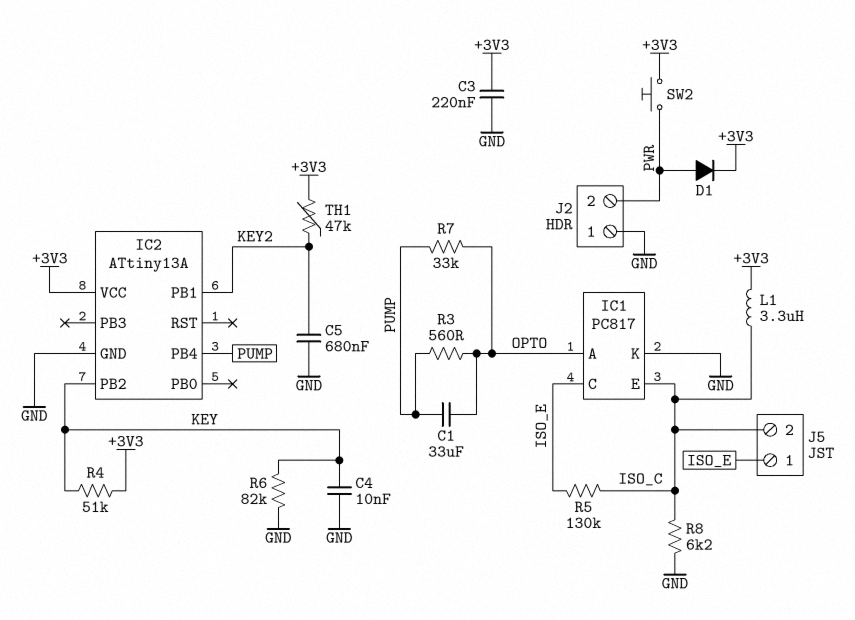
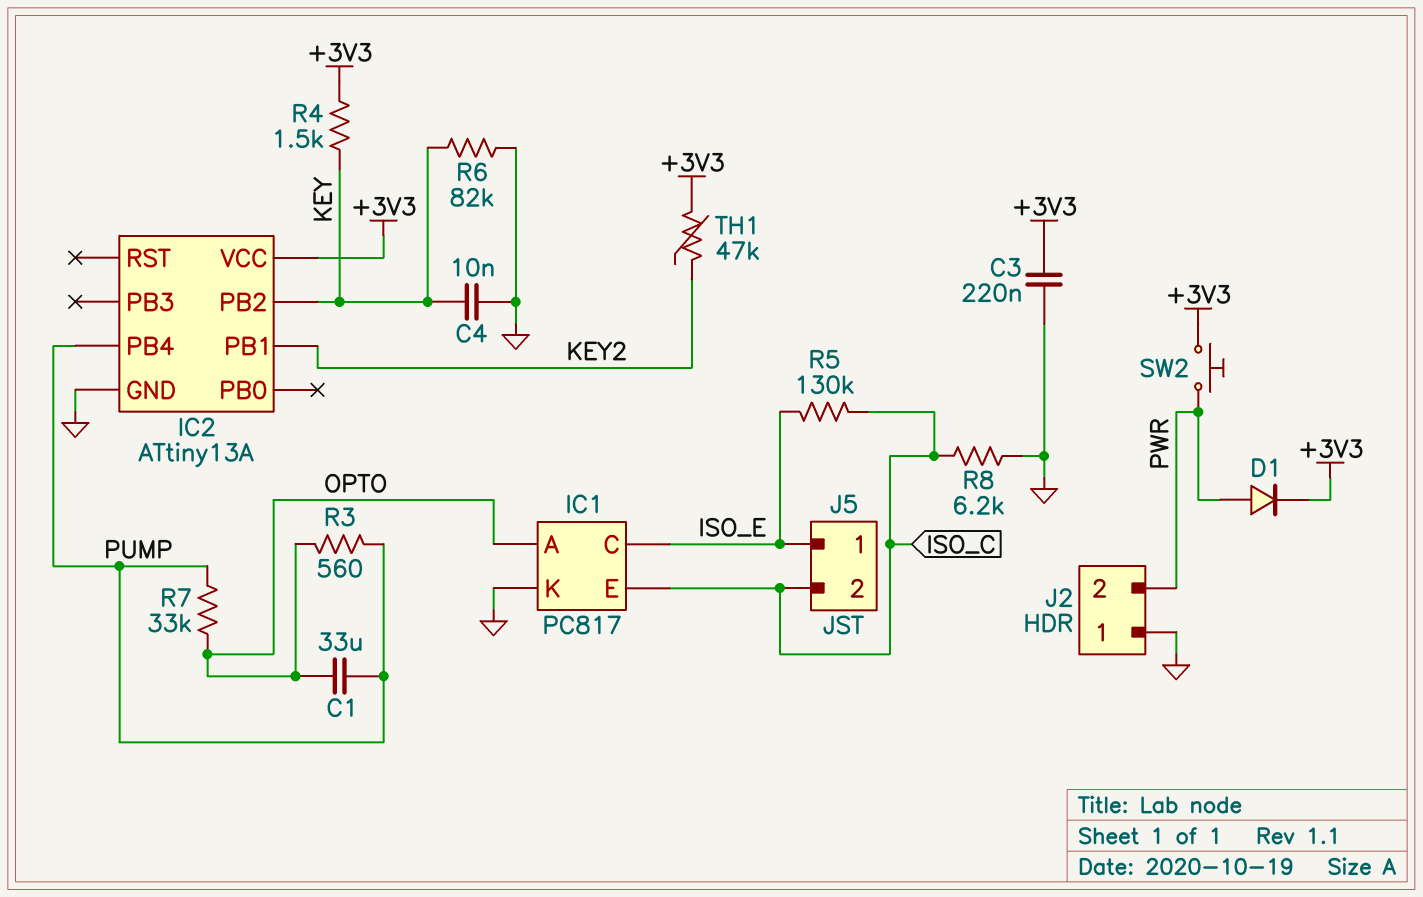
C5: 680nF (GND, KEY2) -> none
L1: 3.3uH (+3V3, ISO_C) -> none
R4: 51k (+3V3, KEY) -> 1.5k (+3V3, KEY)

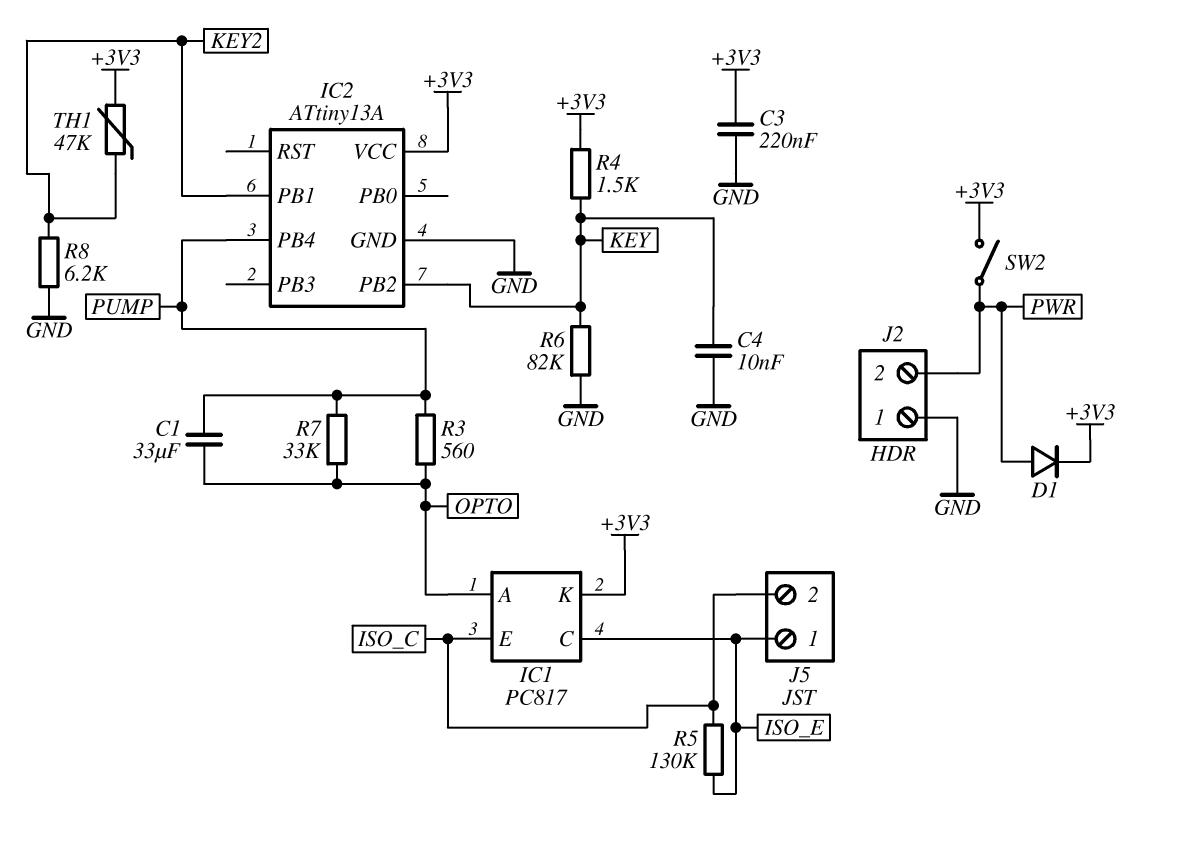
IC1 pin K: GND -> +3V3
R8: 6.2k (GND, ISO_C) -> 6.2k (GND, KEY2)
SW2: button (+3V3, PWR) -> switch (+3V3, PWR)

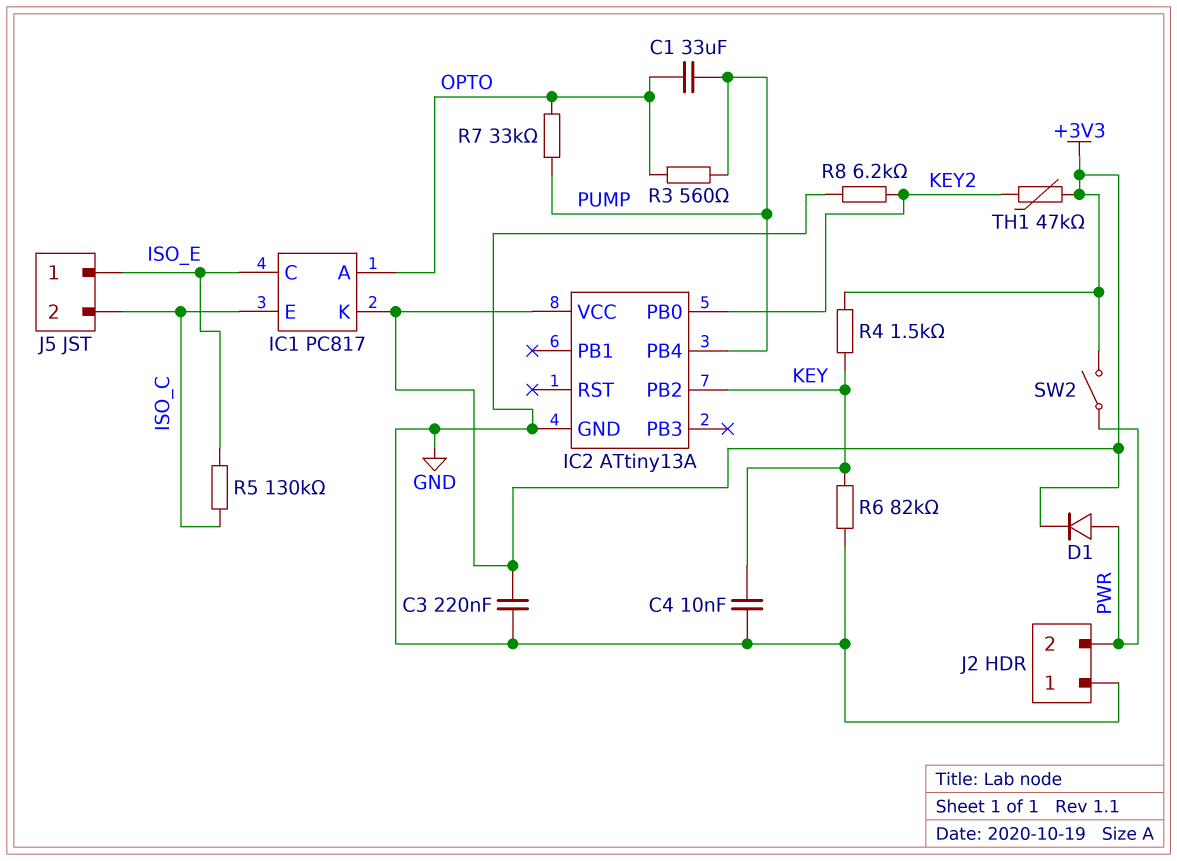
IC2 pin PB0: none -> KEY2
IC2 pin PB1: KEY2 -> none

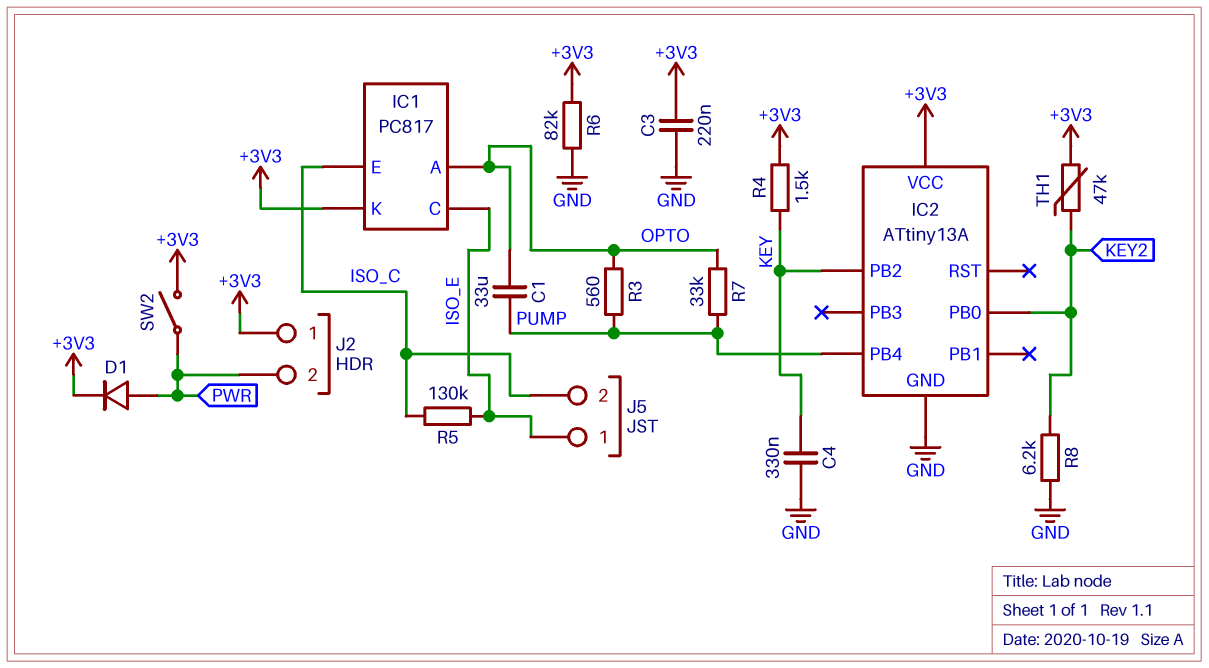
C4: 10nF (GND, KEY) -> 330nF (GND, KEY)
J2 pin 1: GND -> +3V3
R6: 82k (GND, KEY) -> 82k (+3V3, GND)

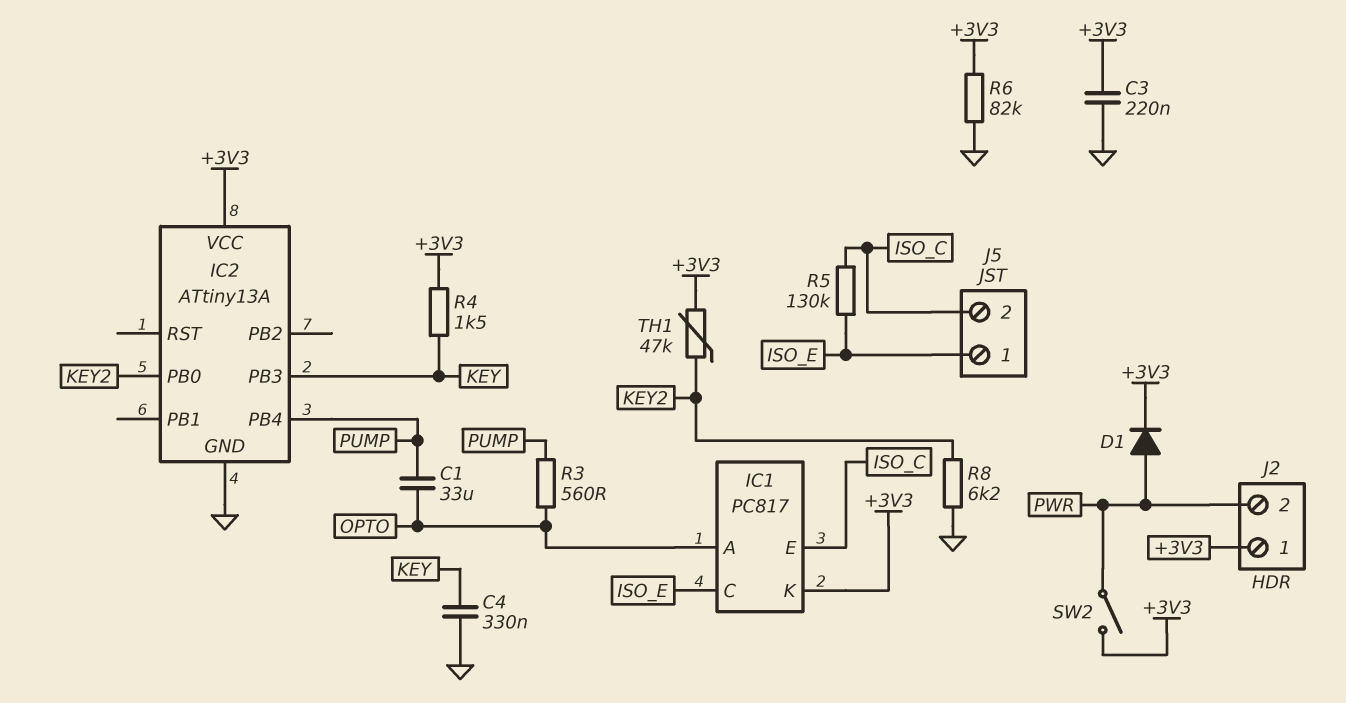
IC2 pin PB2: KEY -> none
IC2 pin PB3: none -> KEY
R7: 33k (OPTO, PUMP) -> none

